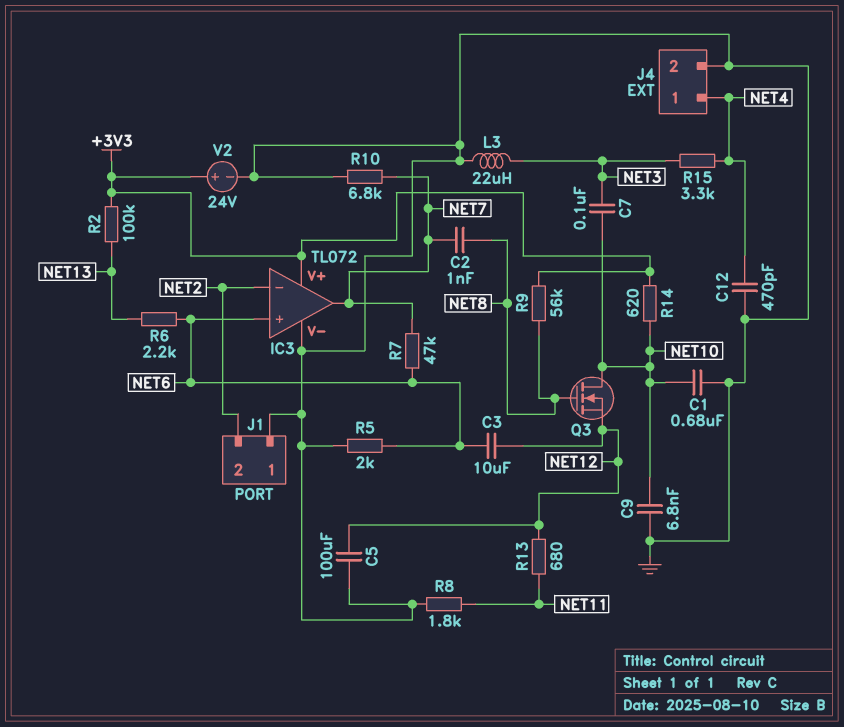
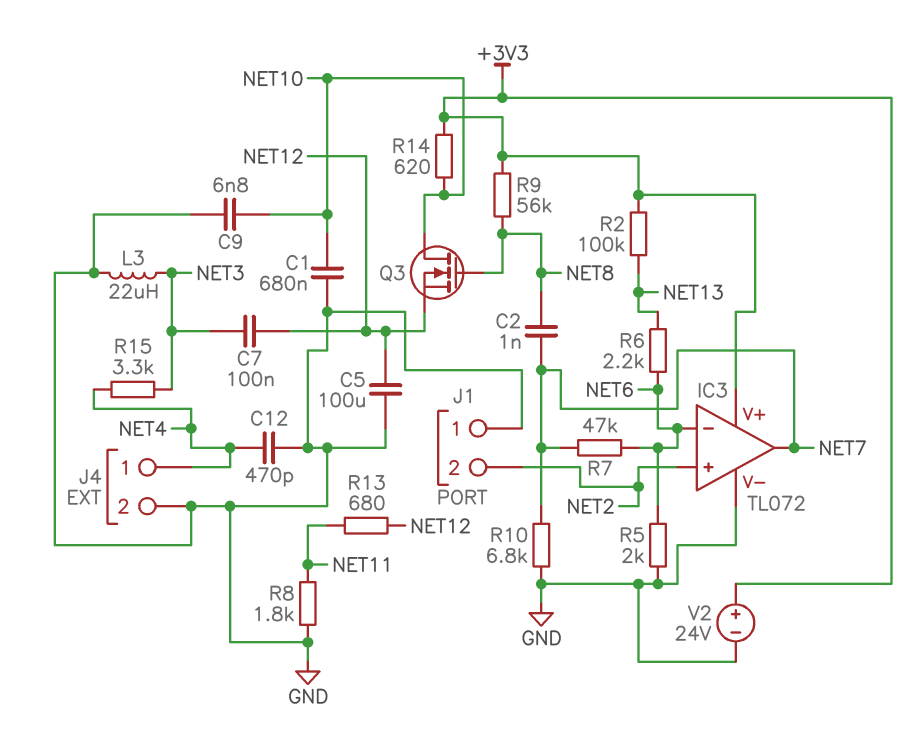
C3: 10uF (NET6, NET12) -> none
C7: 100nF (NET3, NET10) -> 100nF (NET3, NET12)
IC3 pin in+: NET6 -> NET2
IC3 pin in-: NET2 -> NET6

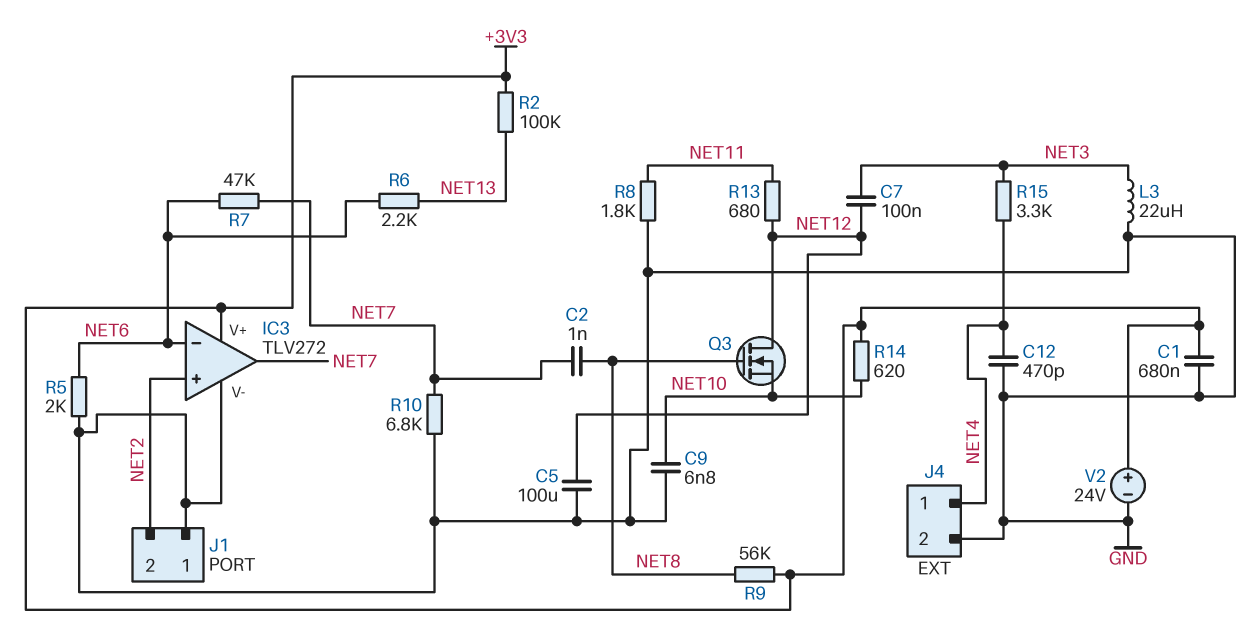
C1: 680nF (GND, NET10) -> 680nF (+3V3, GND)
IC3: TL072 -> TLV272
Q3: NMOS (G NET8, D NET10, S NET12) -> NMOS (G NET8, D NET12, S NET10)

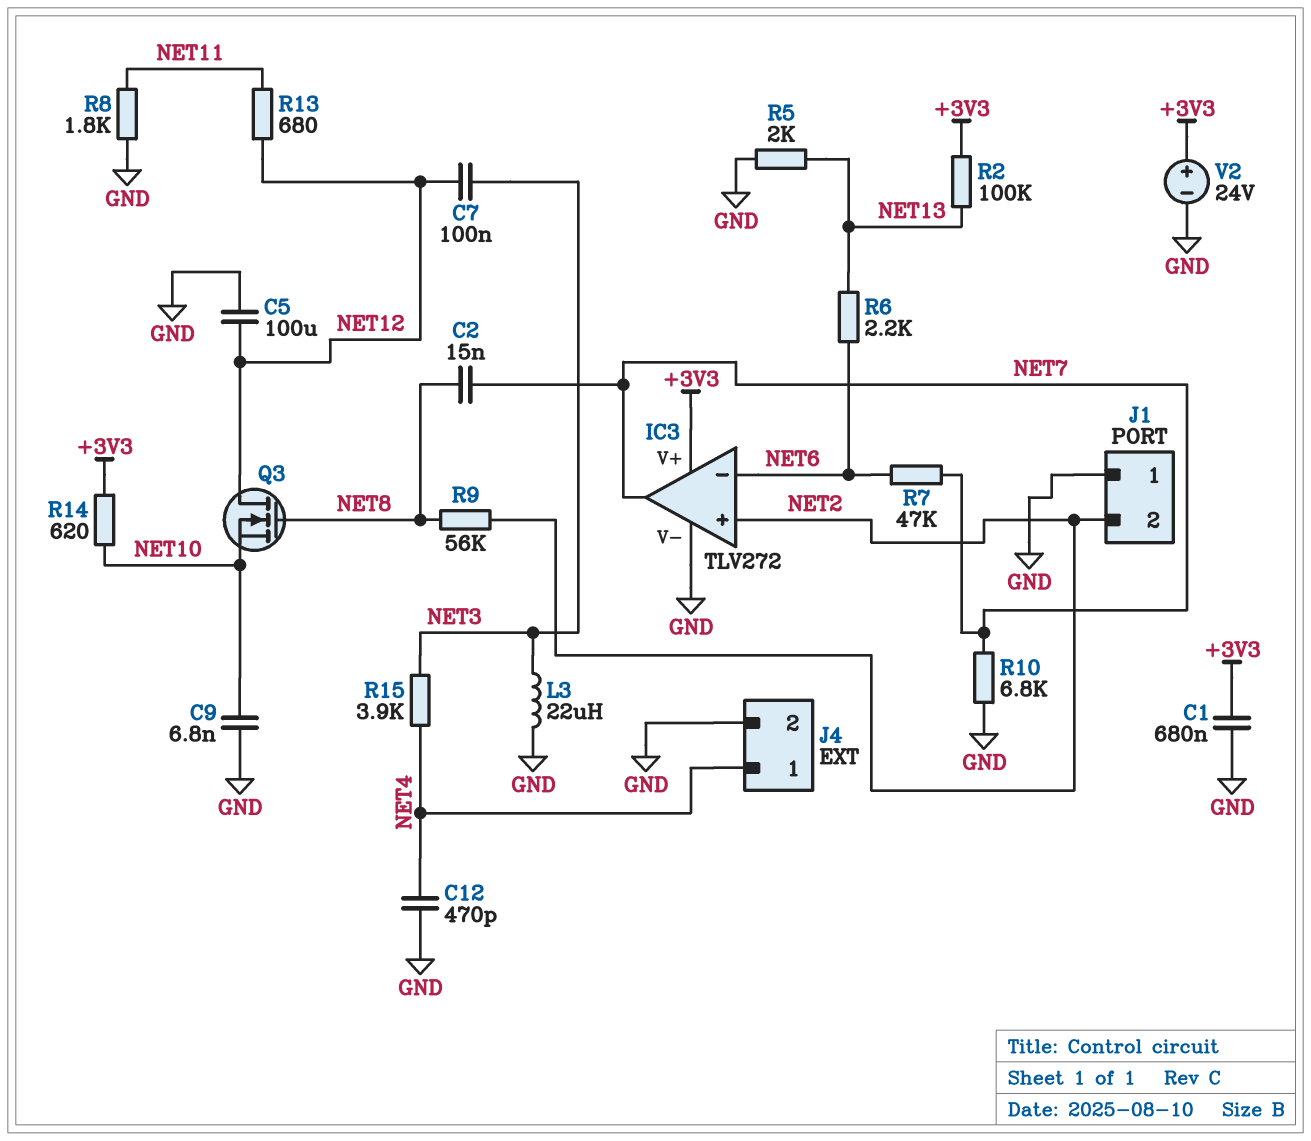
C2: 1nF (NET7, NET8) -> 15nF (NET7, NET8)
R5: 2k (GND, NET6) -> 2k (GND, NET13)
R9: 56k (+3V3, NET8) -> 56k (NET2, NET8)
R15: 3.3k (NET3, NET4) -> 3.9k (NET3, NET4)

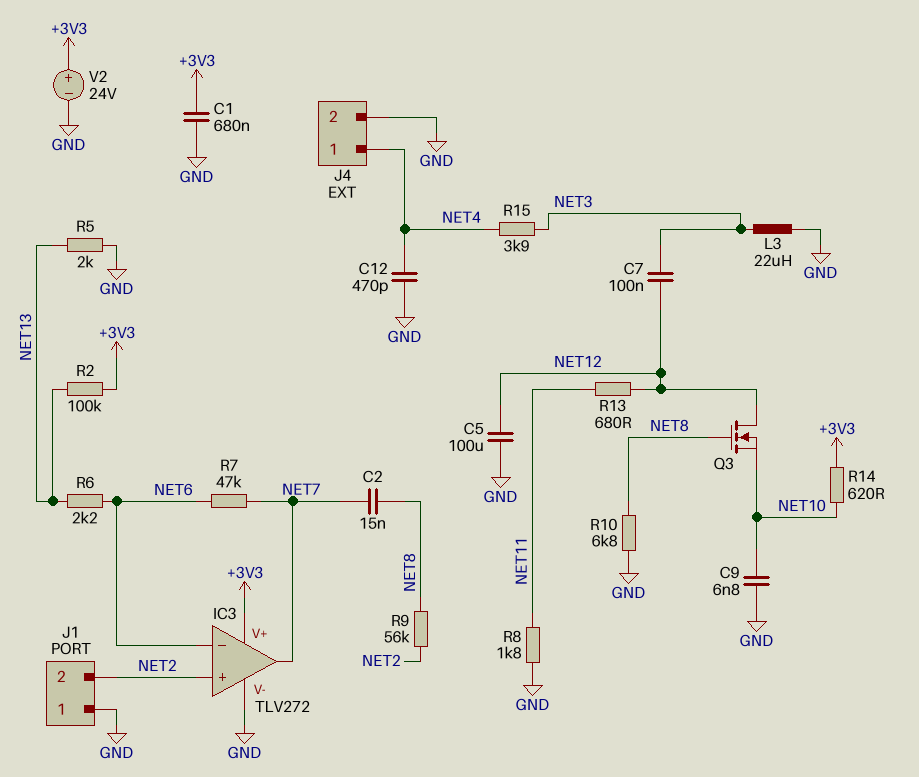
R10: 6.8k (GND, NET7) -> 6.8k (GND, NET8)

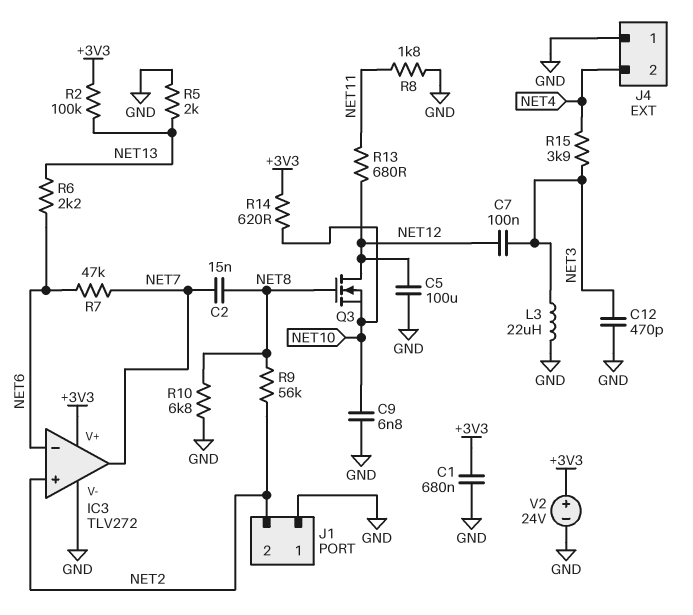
C12: 470pF (GND, NET4) -> 470pF (GND, NET3)
J4 pin 1: NET4 -> GND
J4 pin 2: GND -> NET4

